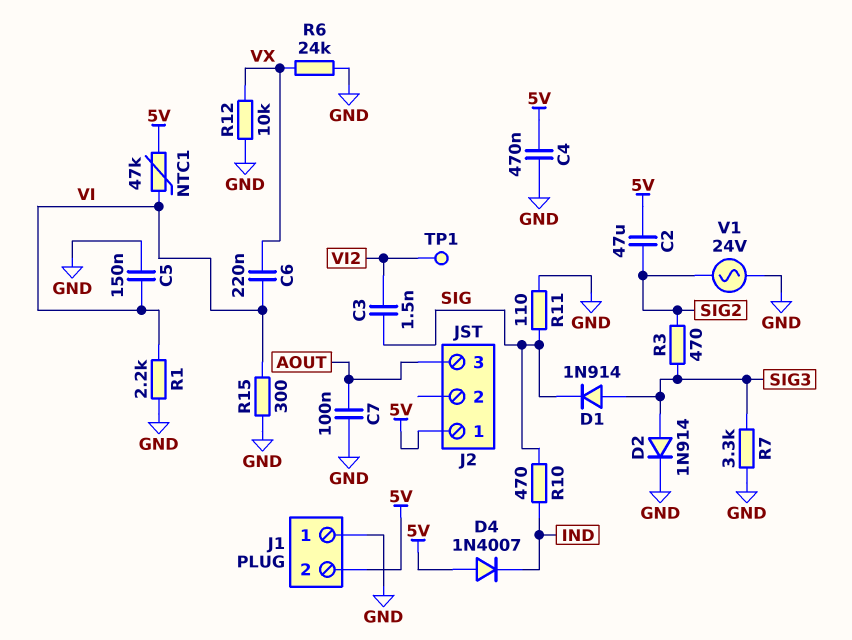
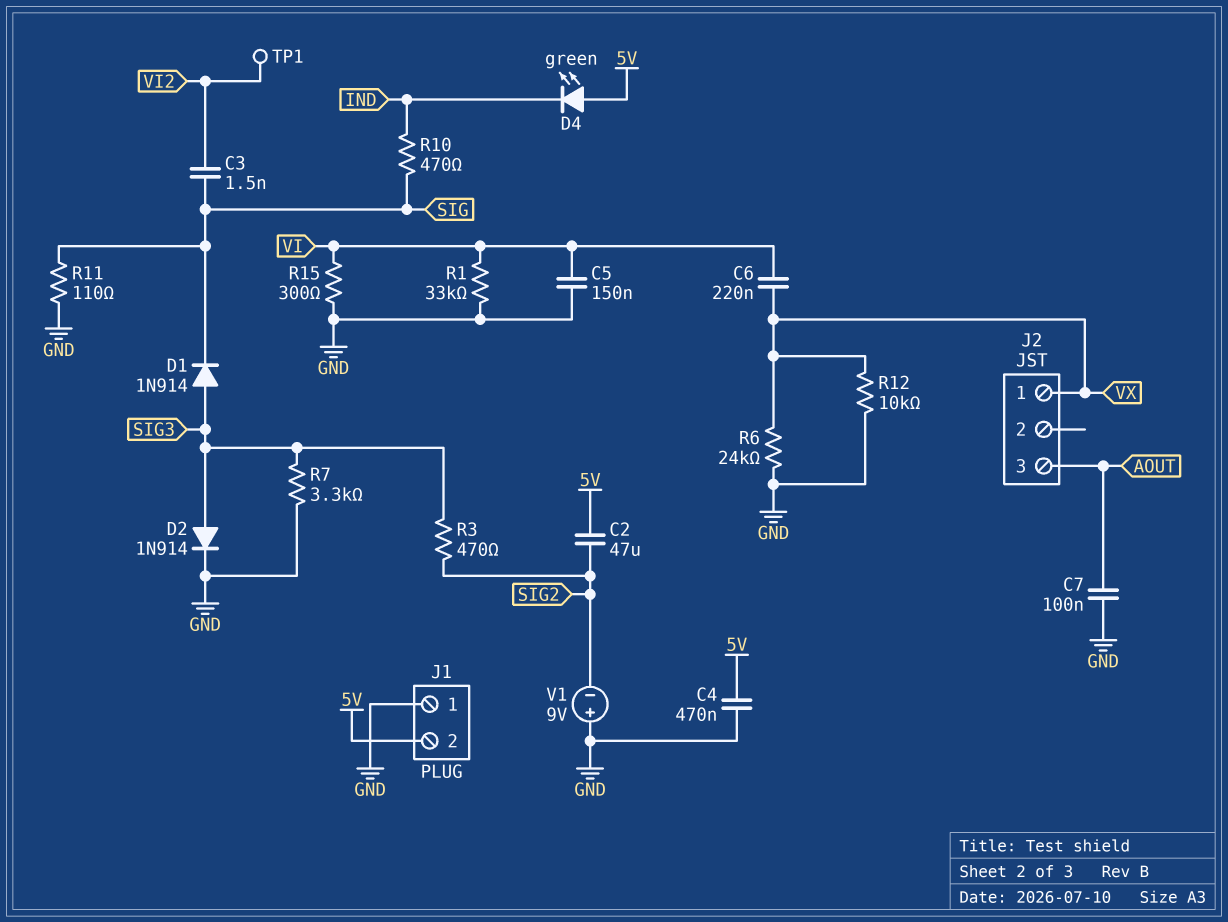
D4: diode 1N4007 (A 5V, K IND) -> LED green (A 5V, K IND)
J2 pin 1: 5V -> VX
NTC1: 47k (5V, VI) -> none
R1: 2.2k (GND, VI) -> 33k (GND, VI)
V1: AC 24V (GND, SIG2) -> 9V (plus GND, minus SIG2)

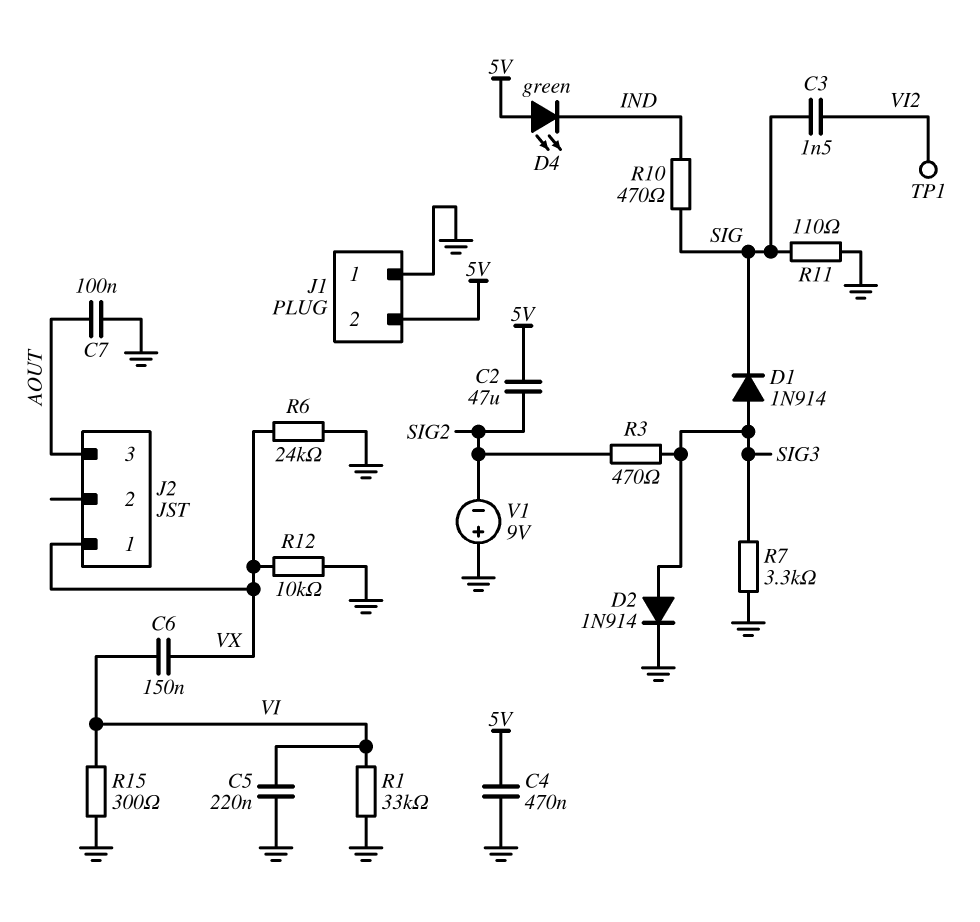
C5: 150nF (GND, VI) -> 220nF (GND, VI)
C6: 220nF (VI, VX) -> 150nF (VI, VX)

